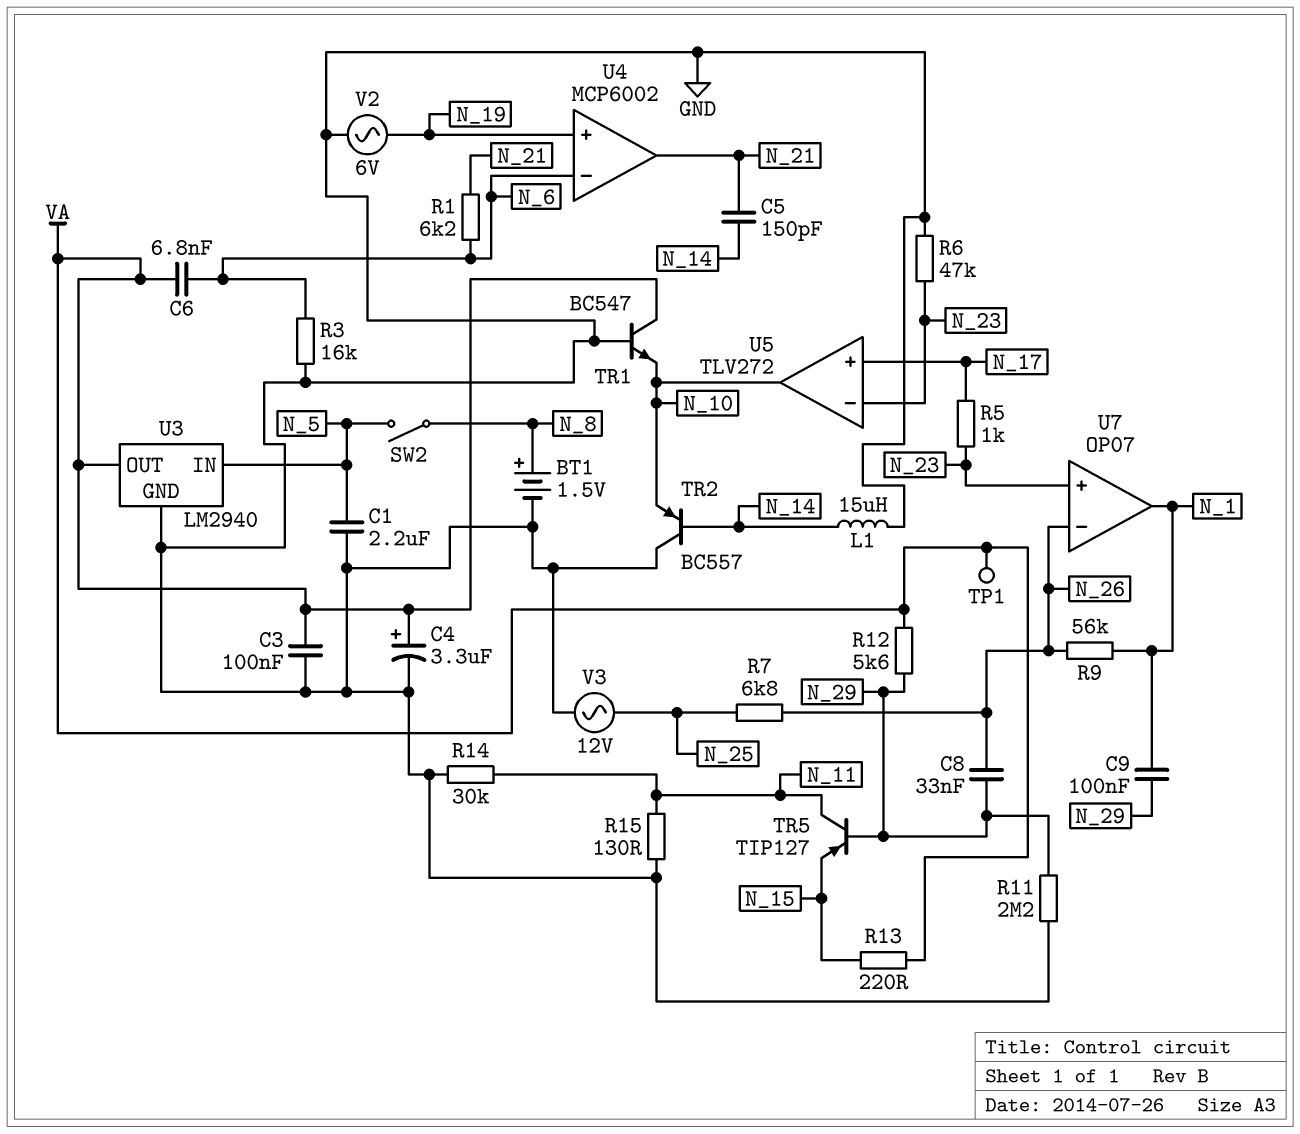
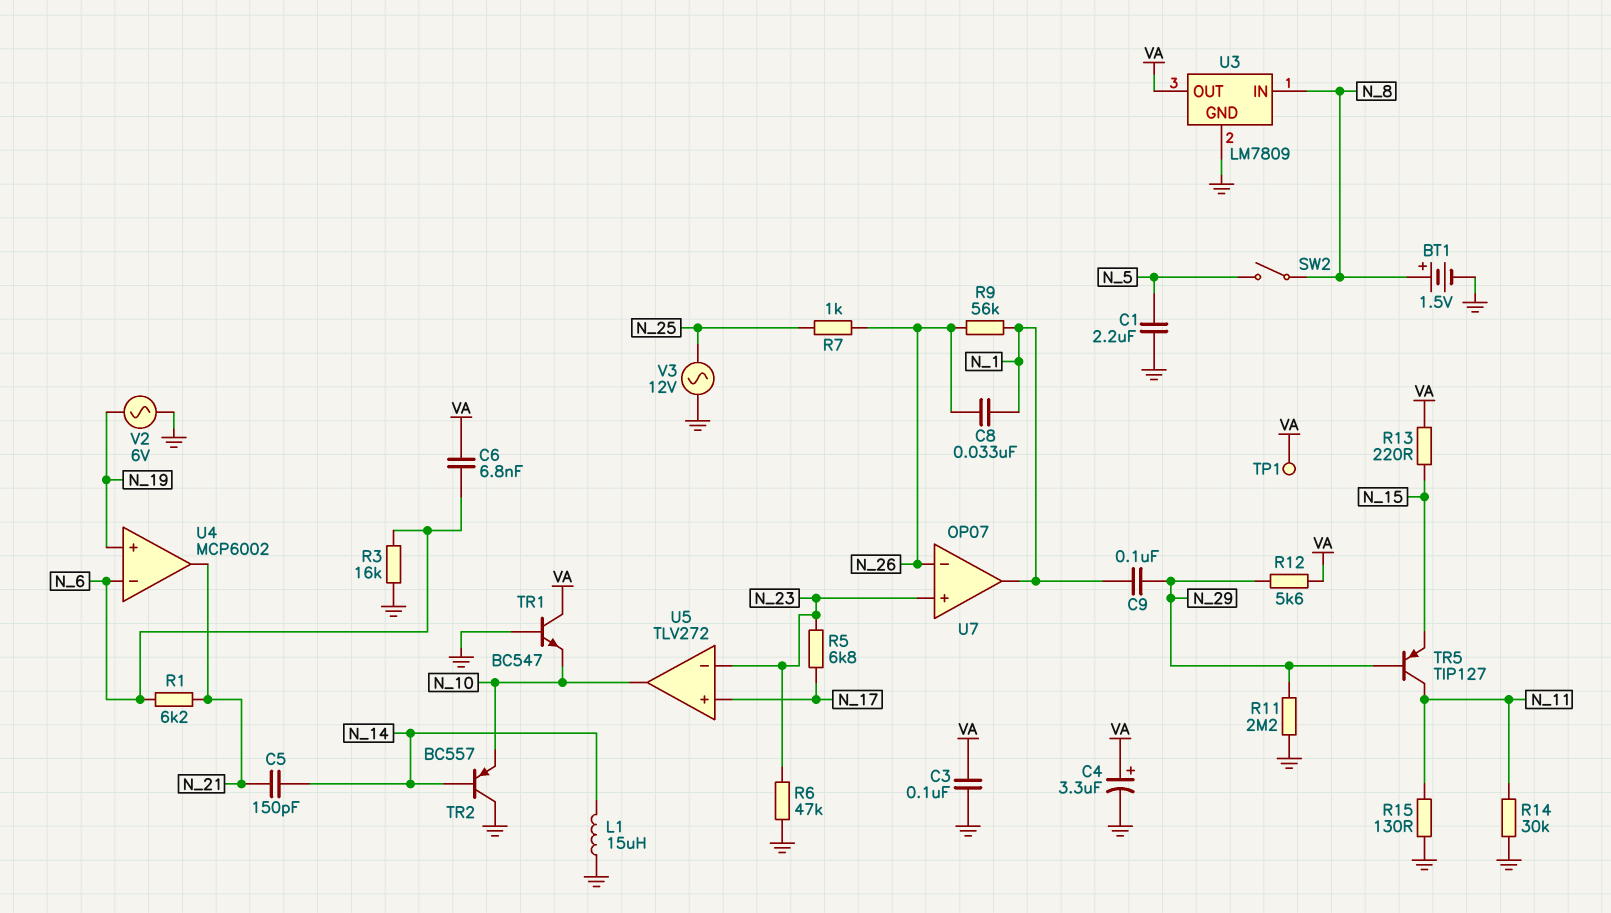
C8: 33nF (N_26, N_29) -> 33nF (N_1, N_26)
R5: 1k (N_17, N_23) -> 6.8k (N_17, N_23)
R7: 6.8k (N_25, N_26) -> 1k (N_25, N_26)
U3: LM2940 -> LM7809
U3 pin IN: N_5 -> N_8

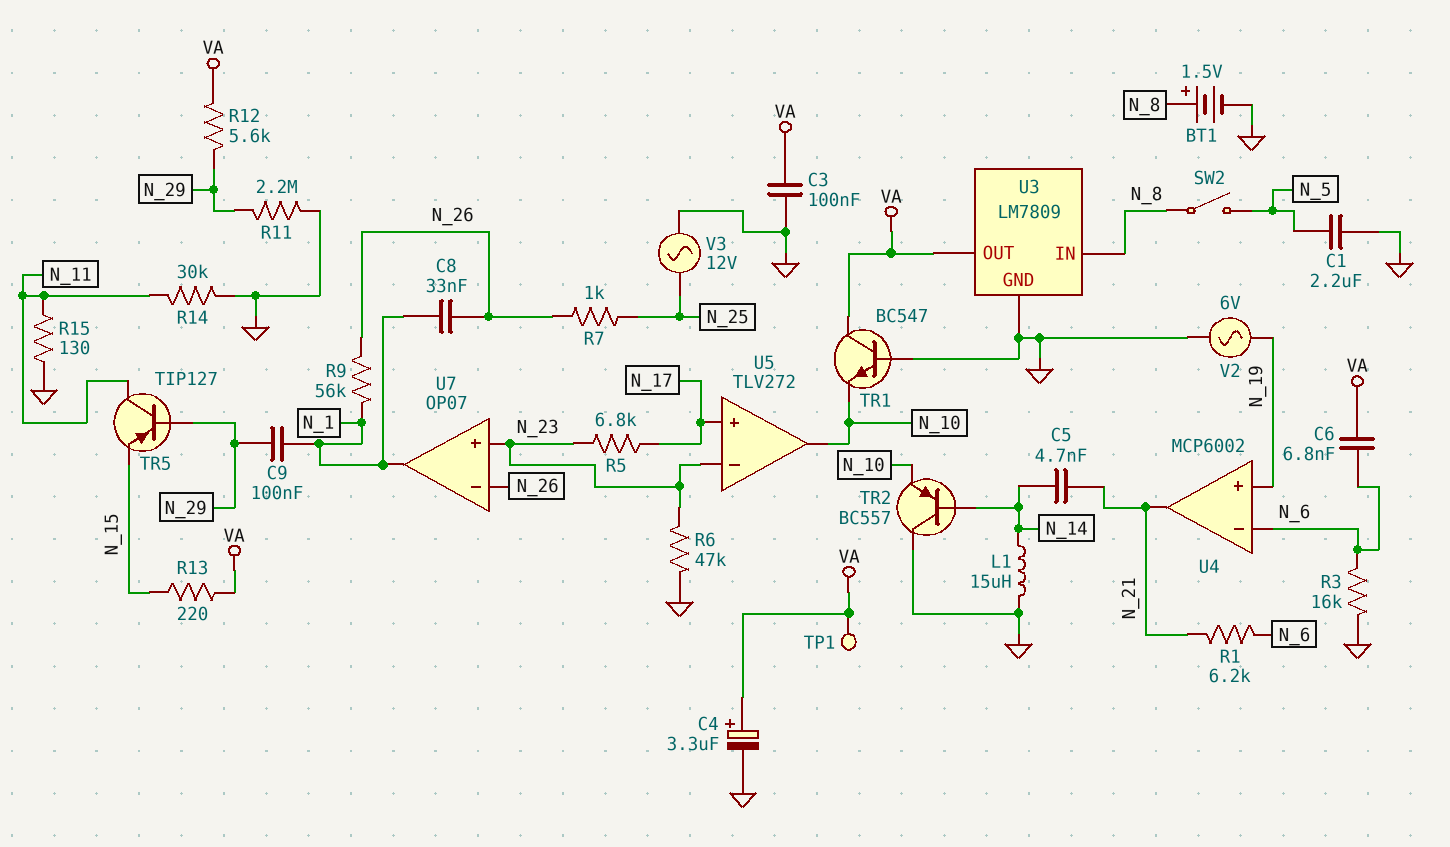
C5: 150pF (N_14, N_21) -> 4.7nF (N_14, N_21)

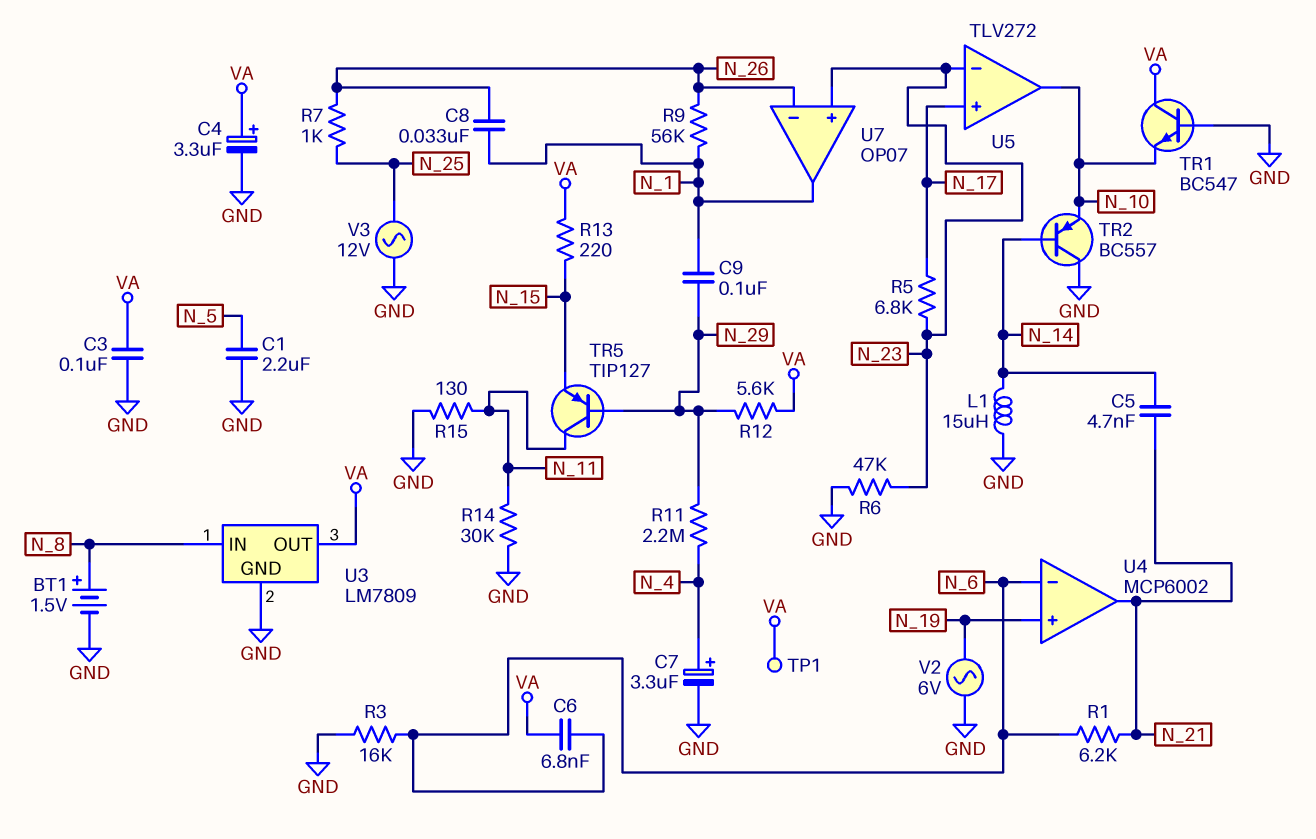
C7: none -> 3.3uF (plus N_4, minus GND)
R11: 2.2M (GND, N_29) -> 2.2M (N_4, N_29)
SW2: switch (N_5, N_8) -> none

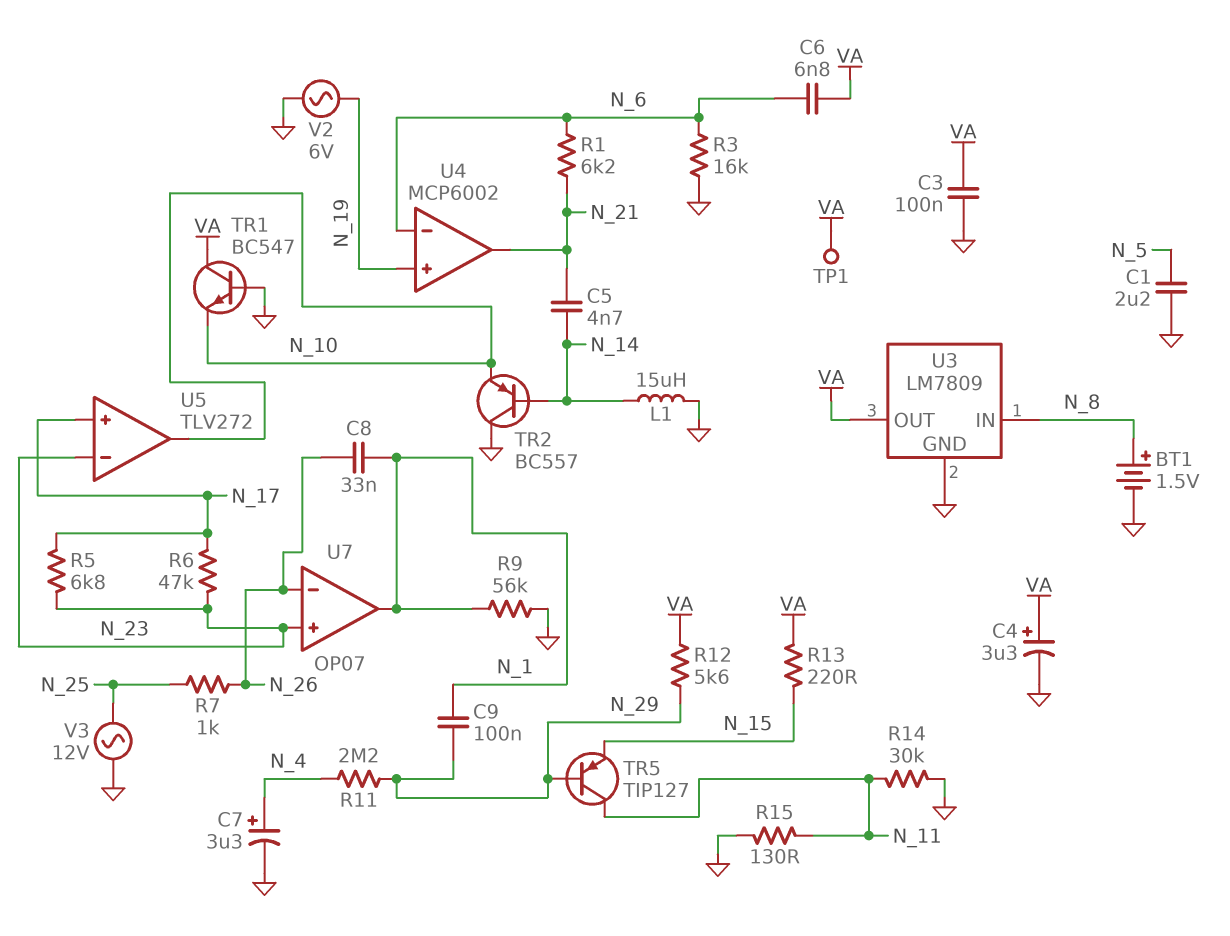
R6: 47k (GND, N_23) -> 47k (N_17, N_23)
R9: 56k (N_1, N_26) -> 56k (GND, N_1)

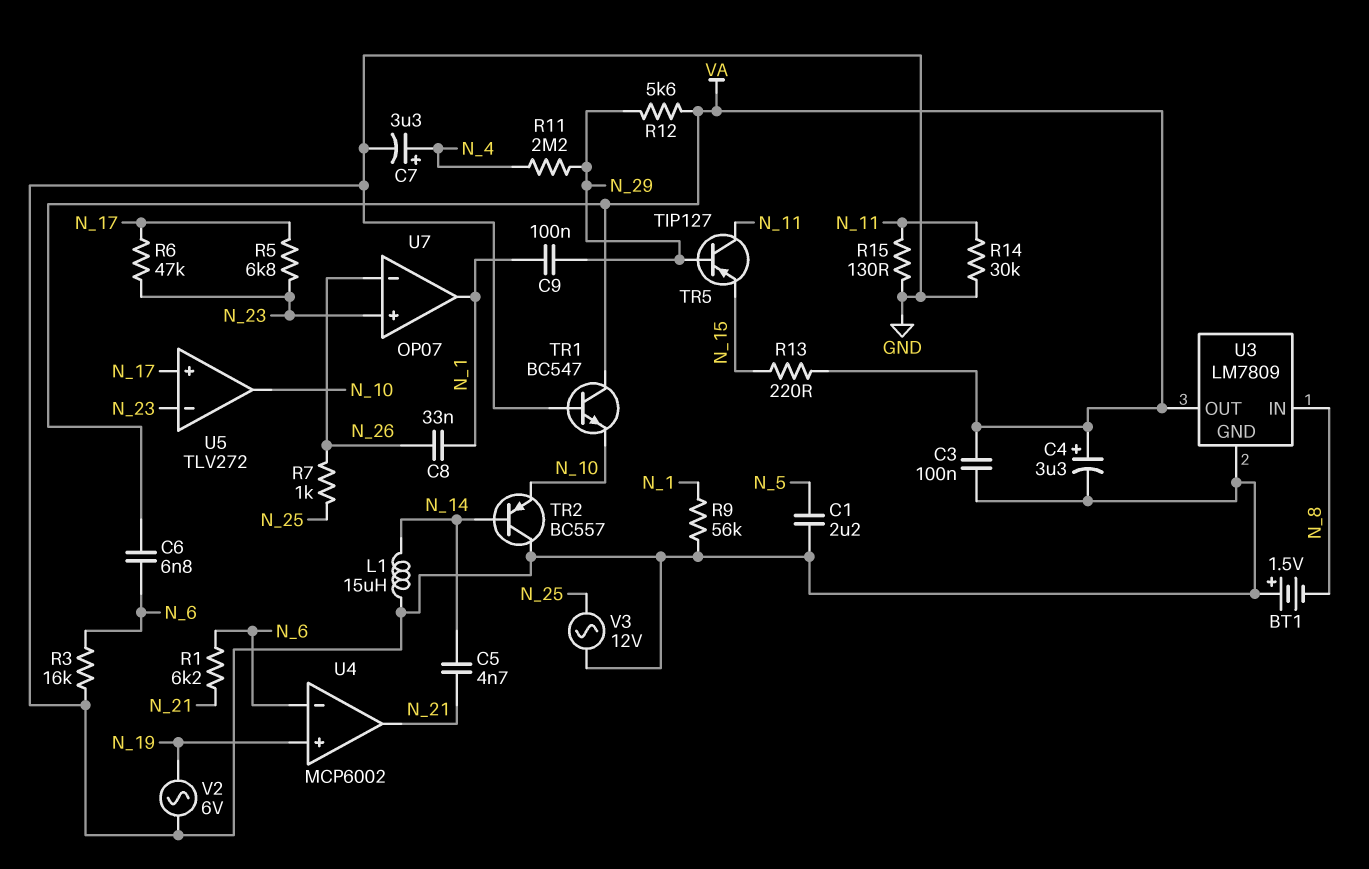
BT1: 1.5V (plus N_8, minus GND) -> 1.5V (plus GND, minus N_8)
TP1: test point (VA) -> none

